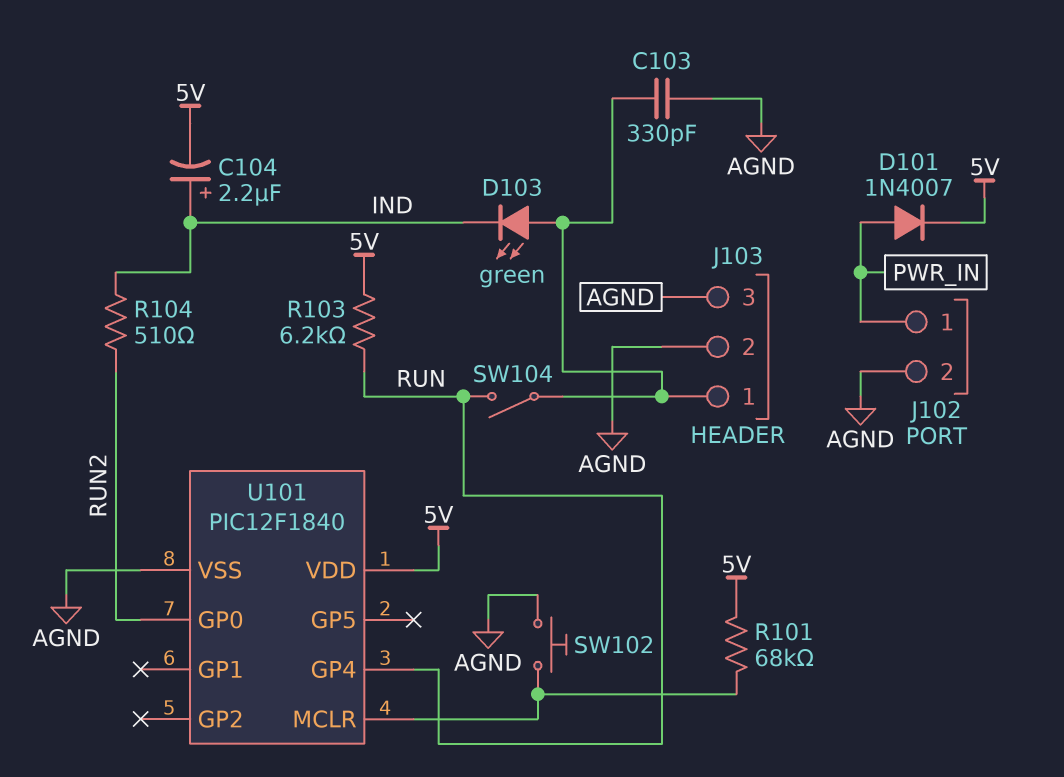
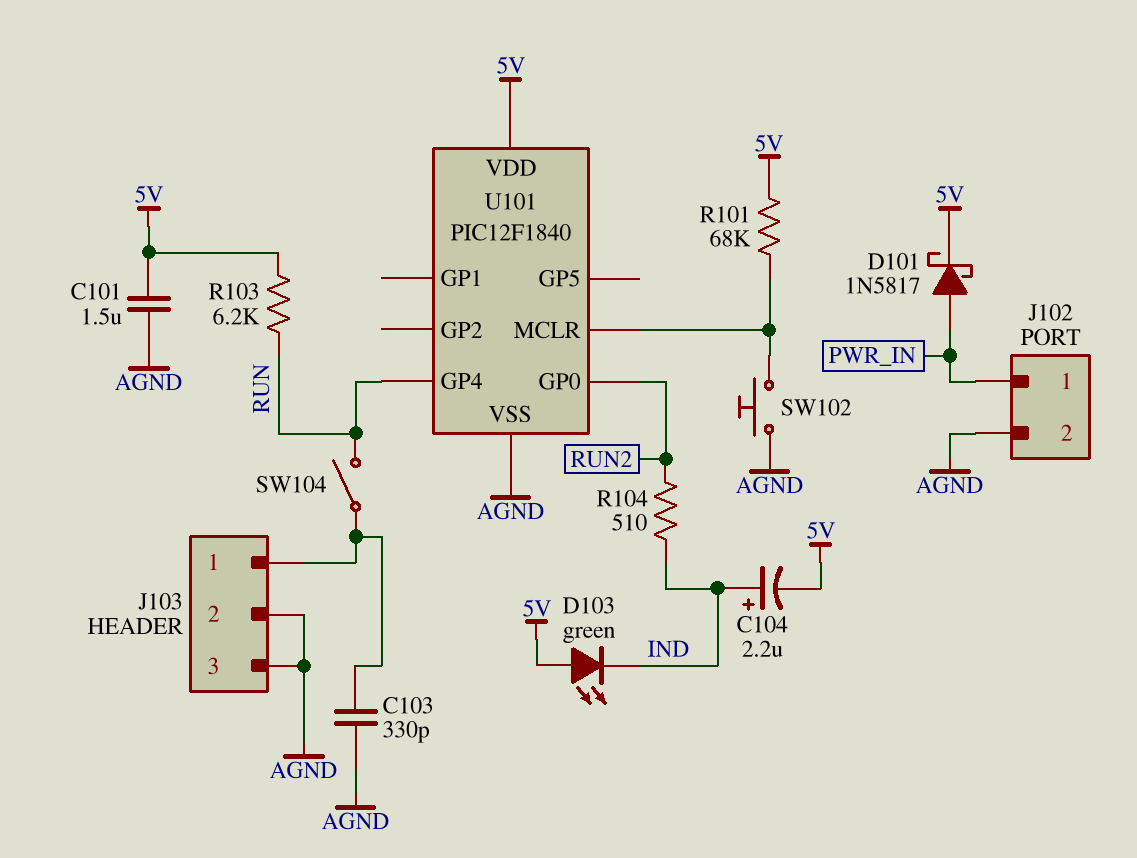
C101: none -> 1.5uF (5V, AGND)
D101: diode 1N4007 (A PWR_IN, K 5V) -> schottky 1N5817 (A PWR_IN, K 5V)
D103: LED green (A J103/1, K IND) -> LED green (A 5V, K IND)

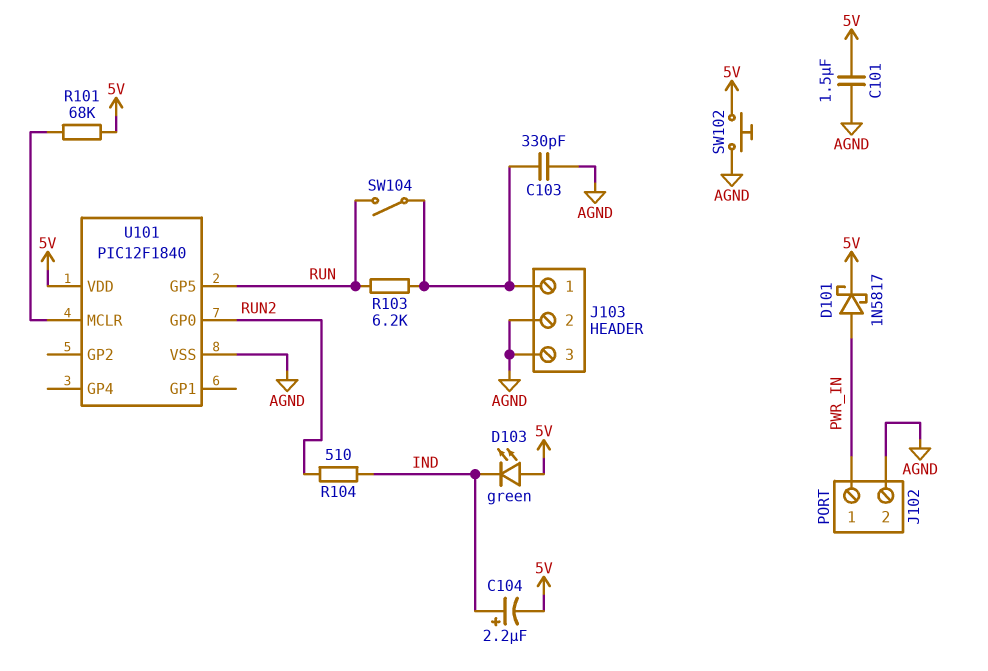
R103: 6.2k (5V, RUN) -> 6.2k (J103/1, RUN)
SW102: button (AGND, U101/MCLR) -> button (5V, AGND)
U101 pin GP4: RUN -> none
U101 pin GP5: none -> RUN

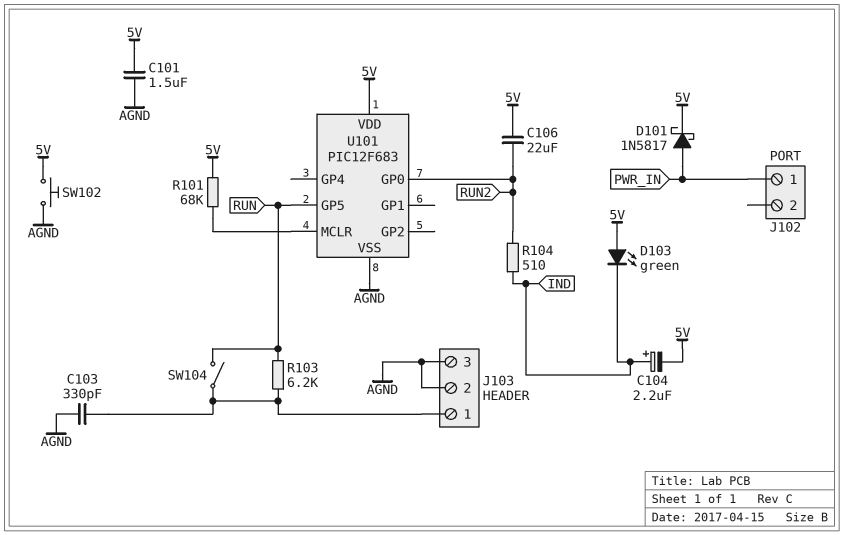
C106: none -> 22uF (5V, RUN2)
J102 pin 2: AGND -> none
U101: PIC12F1840 -> PIC12F683

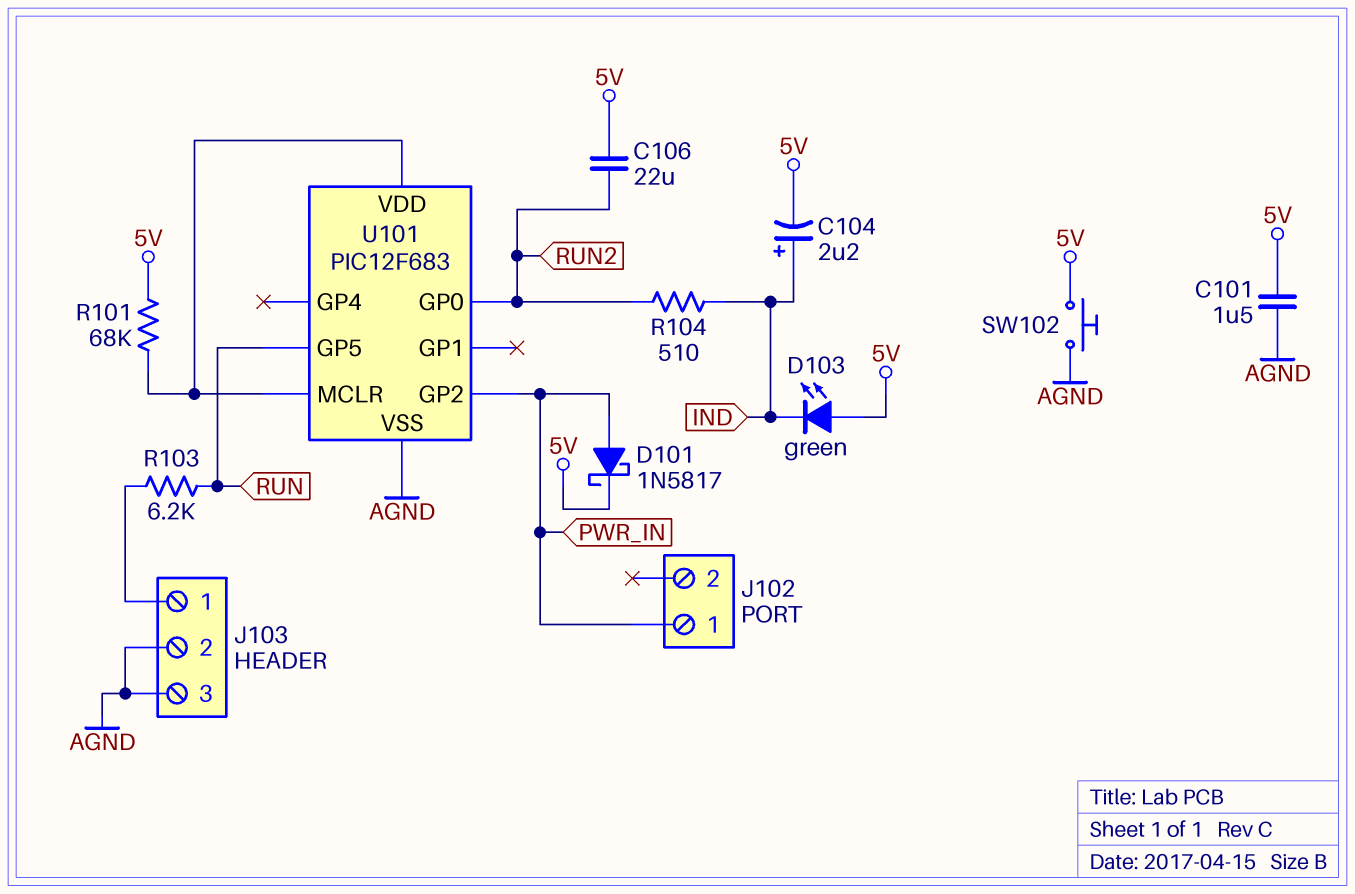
C103: 330pF (AGND, J103/1) -> none
SW104: switch (J103/1, RUN) -> none
U101 pin GP2: none -> PWR_IN
U101 pin VDD: 5V -> U101/MCLR

